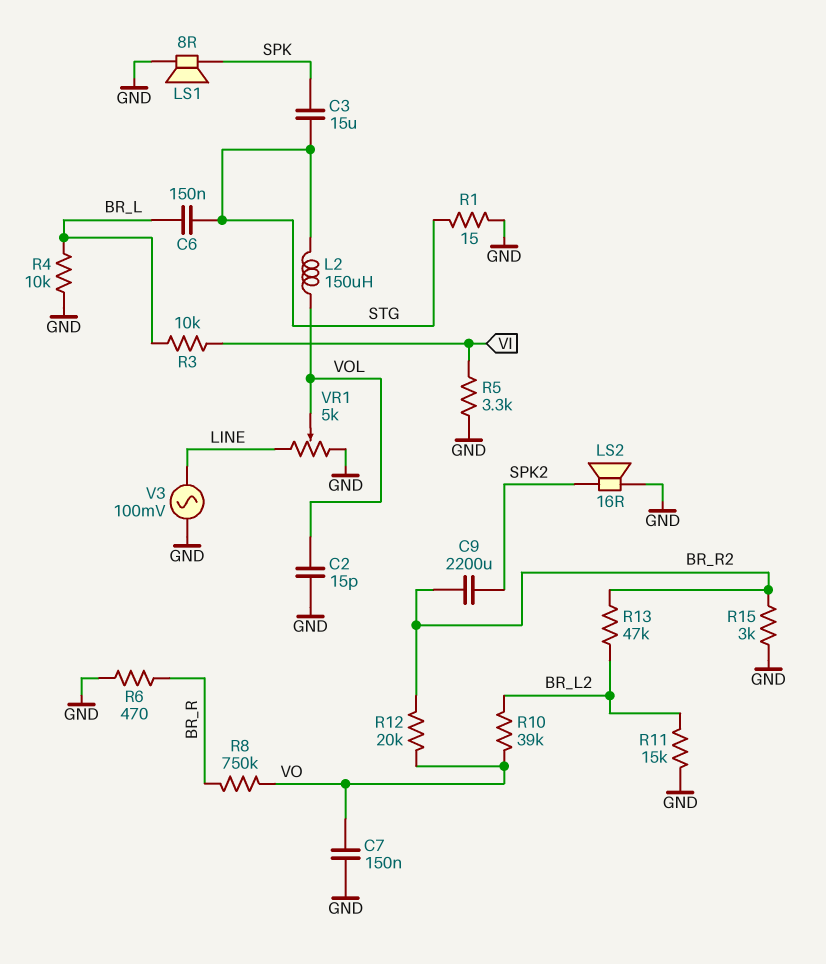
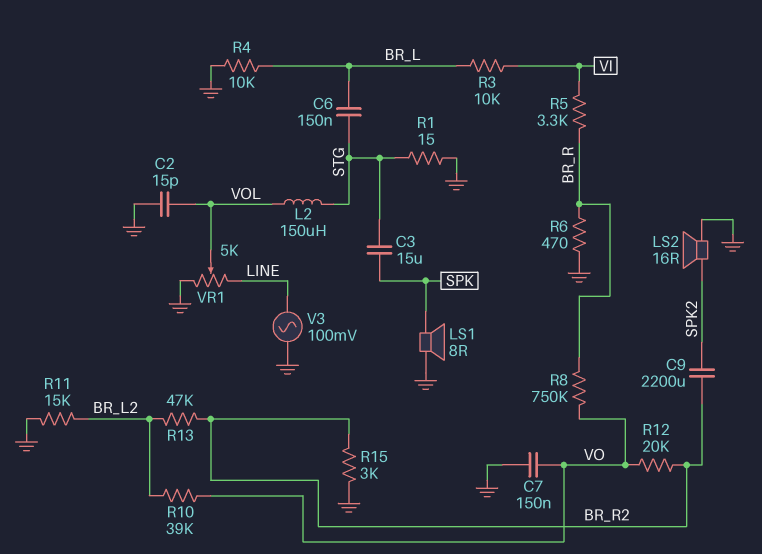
R5: 3.3k (GND, VI) -> 3.3k (BR_R, VI)

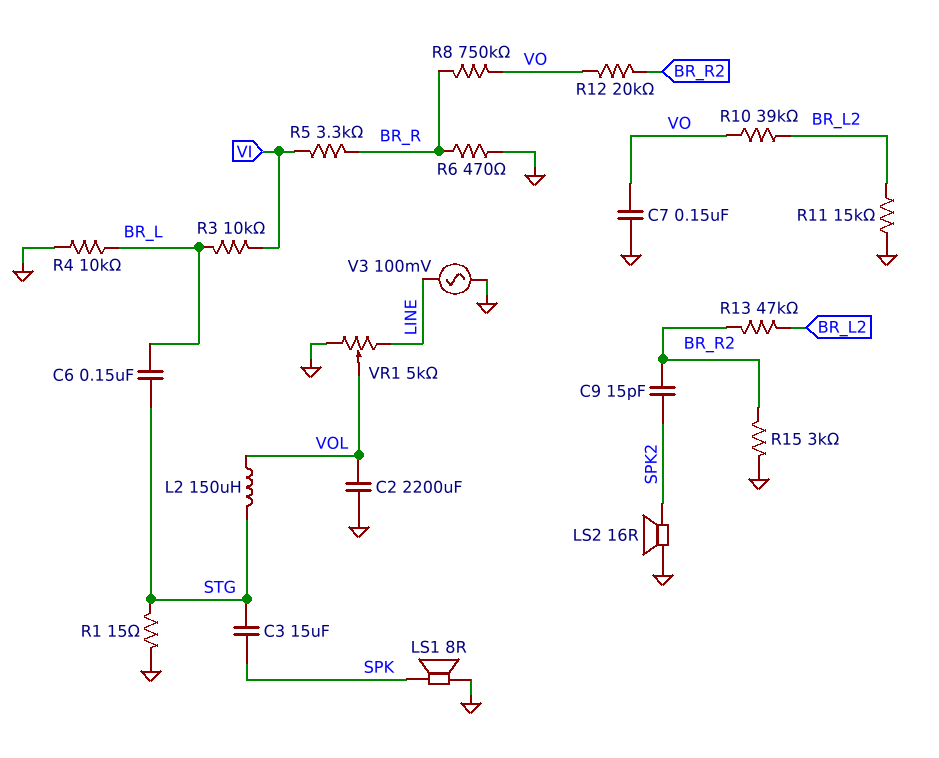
C2: 15pF (GND, VOL) -> 2200uF (GND, VOL)
C9: 2200uF (BR_R2, SPK2) -> 15pF (BR_R2, SPK2)

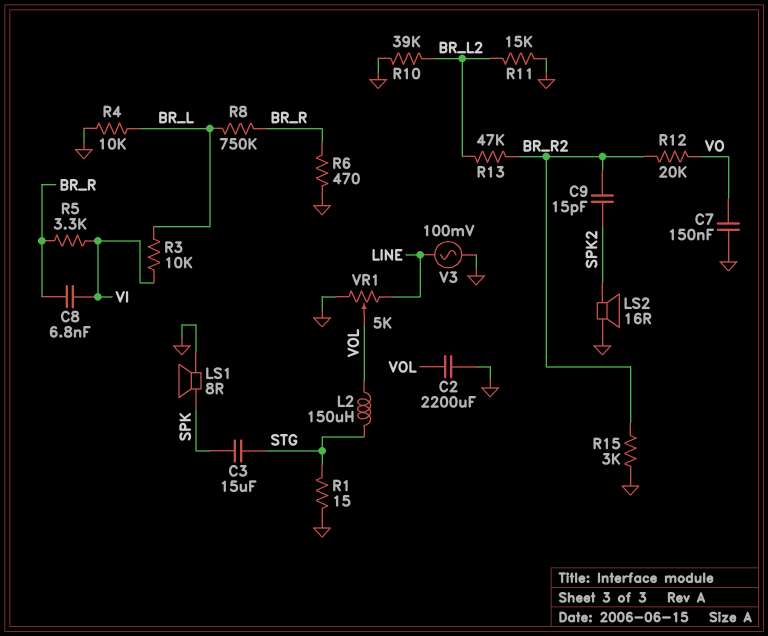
C6: 150nF (BR_L, STG) -> none
C8: none -> 6.8nF (BR_R, VI)
R8: 750k (BR_R, VO) -> 750k (BR_L, BR_R)
R10: 39k (BR_L2, VO) -> 39k (BR_L2, GND)

